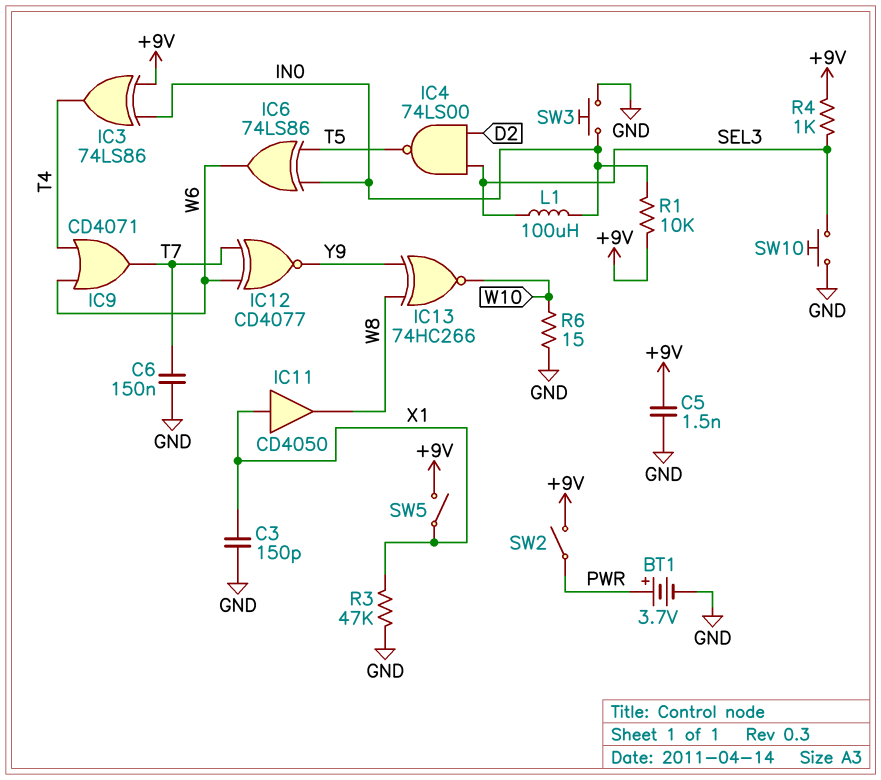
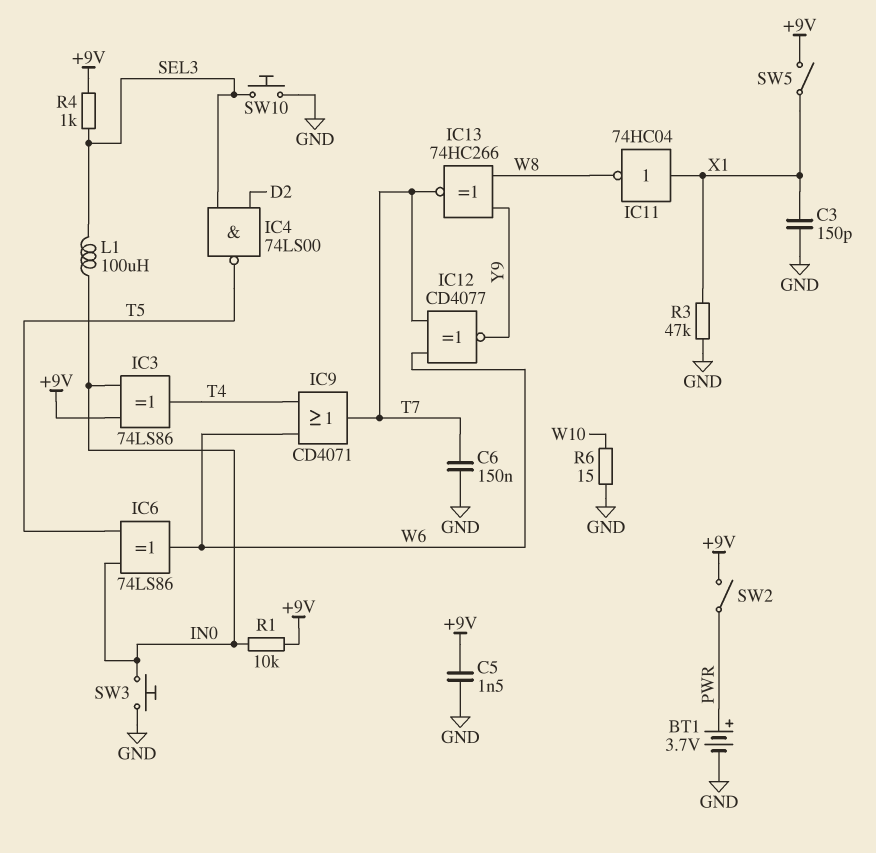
IC11: buffer CD4050 (in X1, out W8) -> NOT 74HC04 (in X1, out W8)
IC13: XNOR 74HC266 (in W8, in Y9, out W10) -> XNOR 74HC266 (in W8, in Y9, out T7)

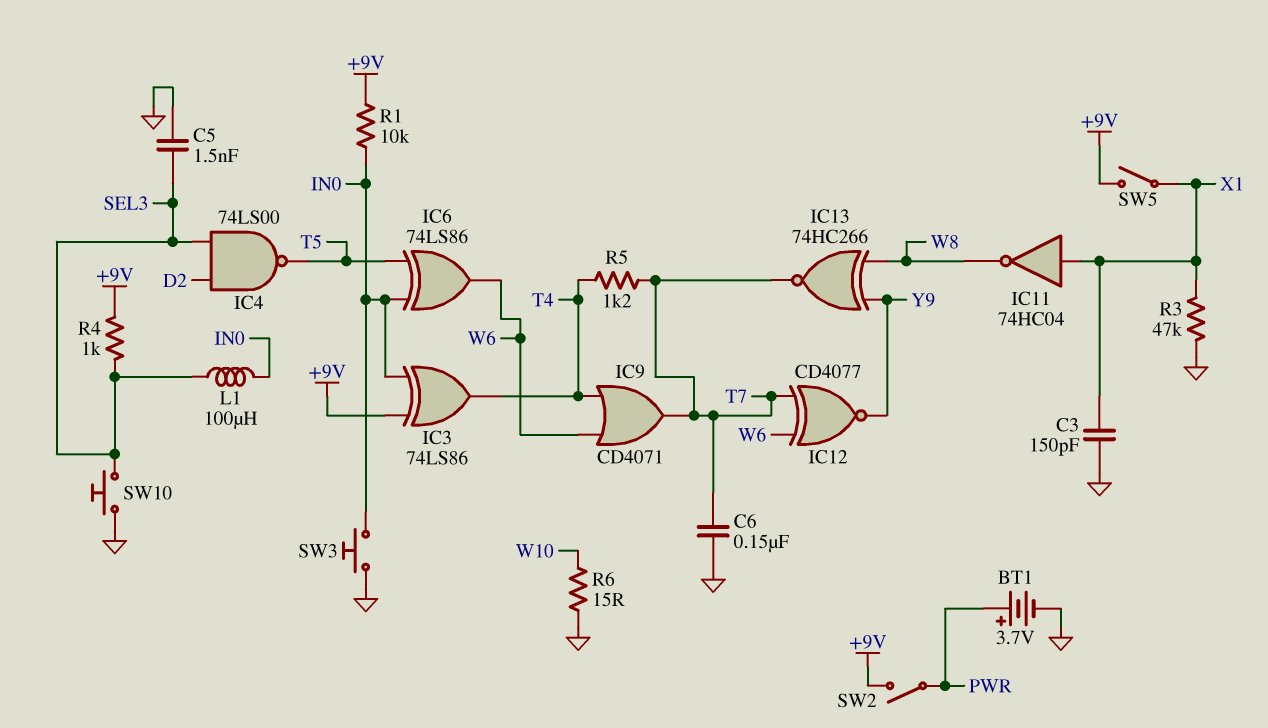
C5: 1.5nF (+9V, GND) -> 1.5nF (GND, SEL3)
R5: none -> 1.2k (T4, T7)

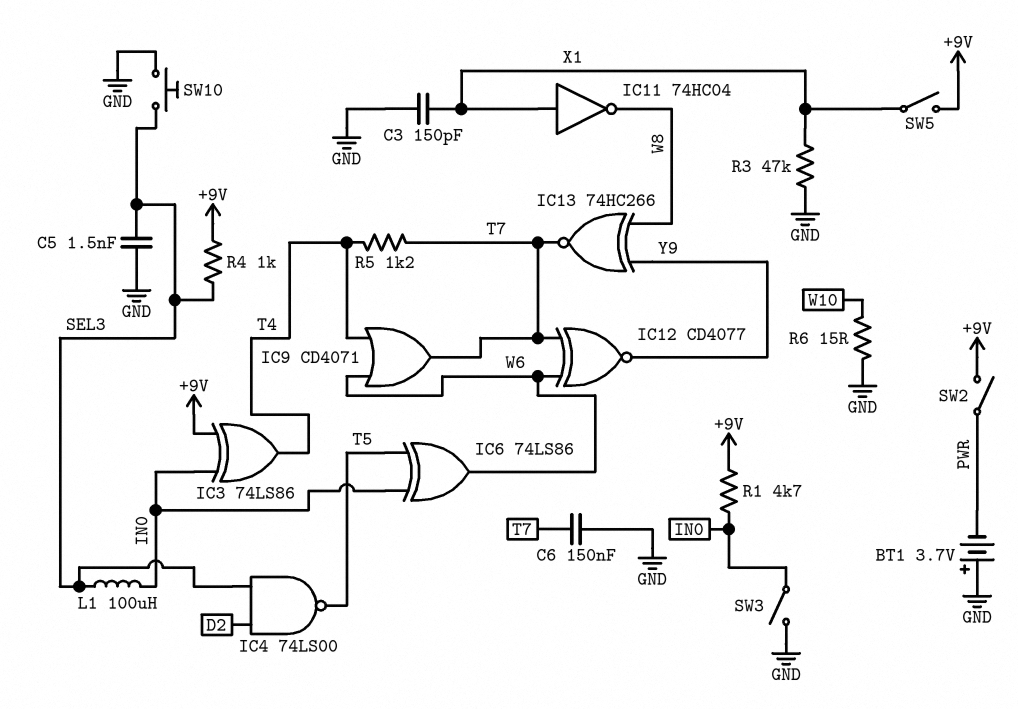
BT1: 3.7V (plus PWR, minus GND) -> 3.7V (plus GND, minus PWR)
R1: 10k (+9V, IN0) -> 4.7k (+9V, IN0)
SW3: button (GND, IN0) -> switch (GND, IN0)

